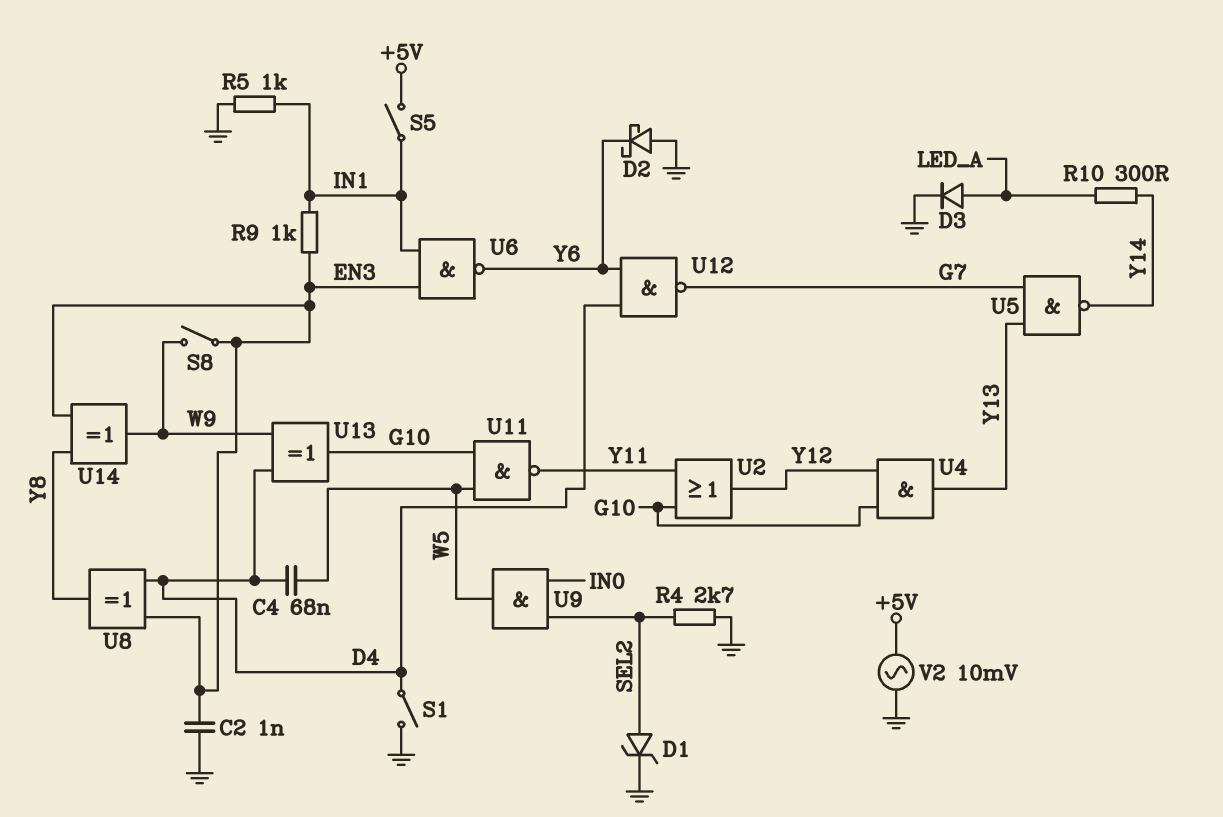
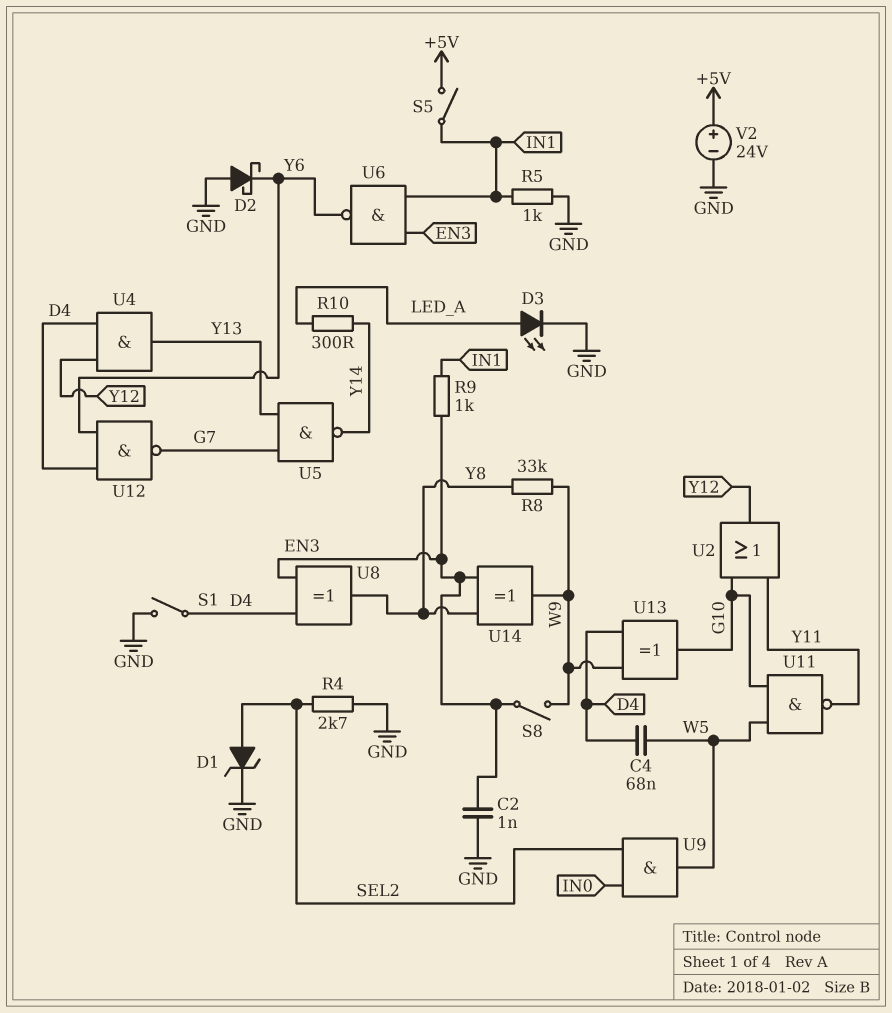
D3: diode (A LED_A, K GND) -> LED (A LED_A, K GND)
R8: none -> 33k (W9, Y8)
U4: AND (in G10, in Y12, out Y13) -> AND (in D4, in Y12, out Y13)
V2: AC 10mV (+5V, GND) -> 24V (plus +5V, minus GND)

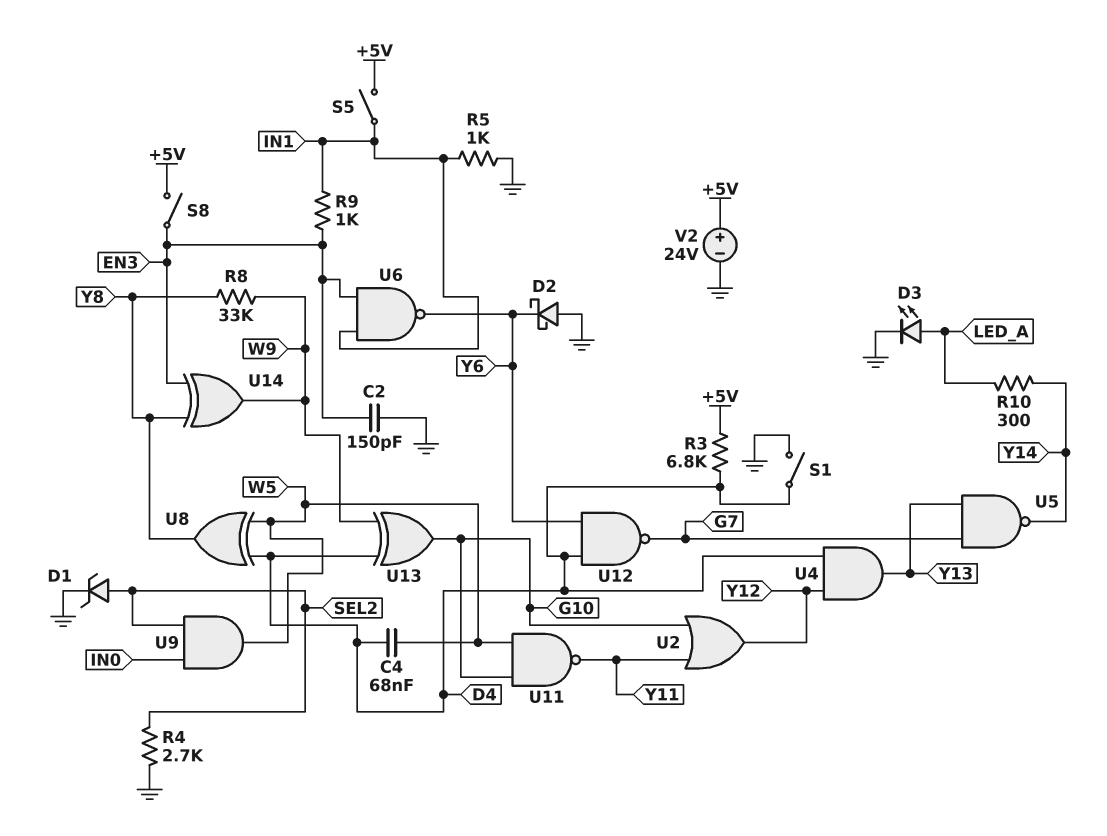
C2: 1nF (EN3, GND) -> 150pF (EN3, GND)
R3: none -> 6.8k (+5V, D4)
S8: switch (EN3, W9) -> switch (+5V, EN3)
U8: XOR (in D4, in EN3, out Y8) -> XOR (in D4, in W5, out Y8)

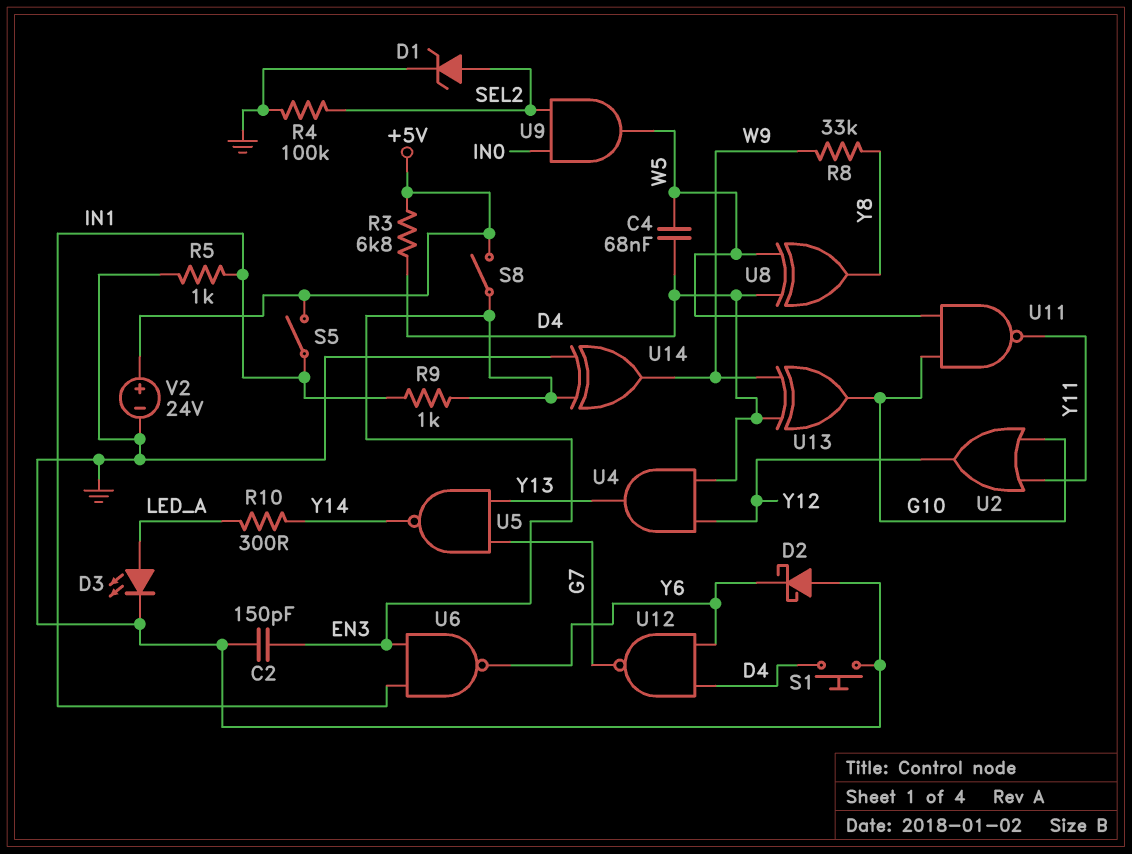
R4: 2.7k (GND, SEL2) -> 100k (GND, SEL2)
S1: switch (D4, GND) -> button (D4, GND)
U14: XOR (in EN3, in Y8, out W9) -> XOR (in EN3, in GND, out W9)

